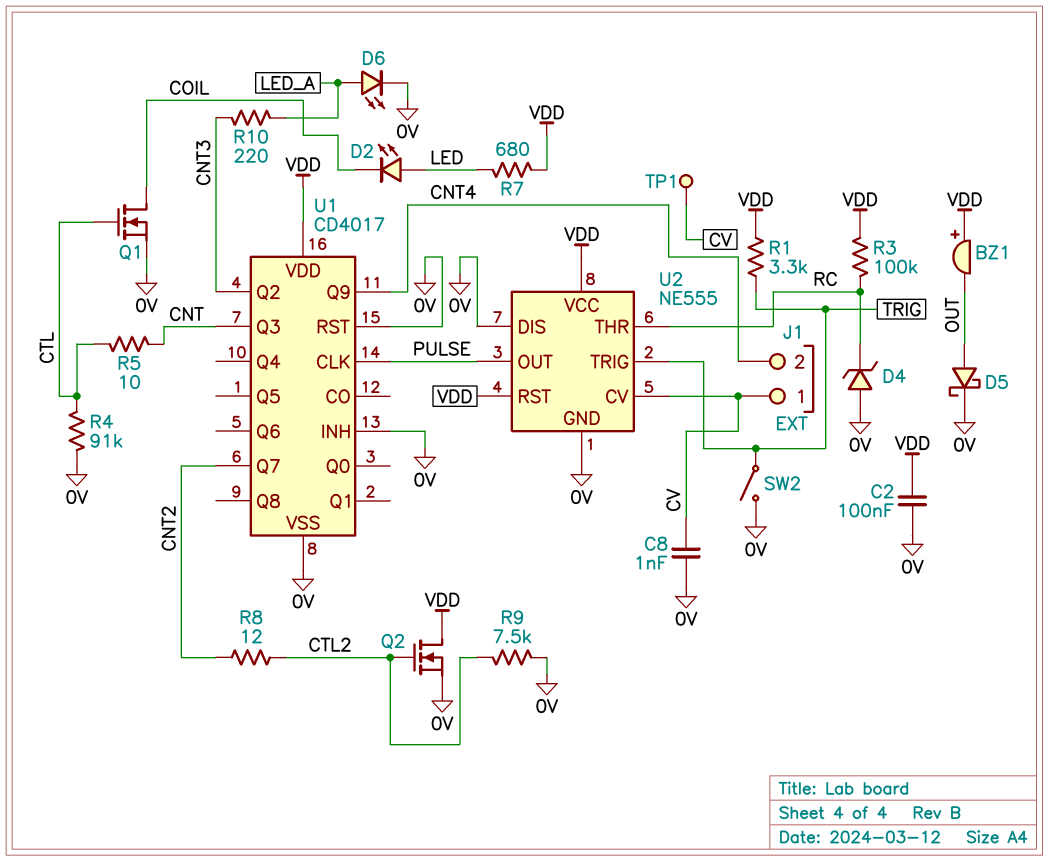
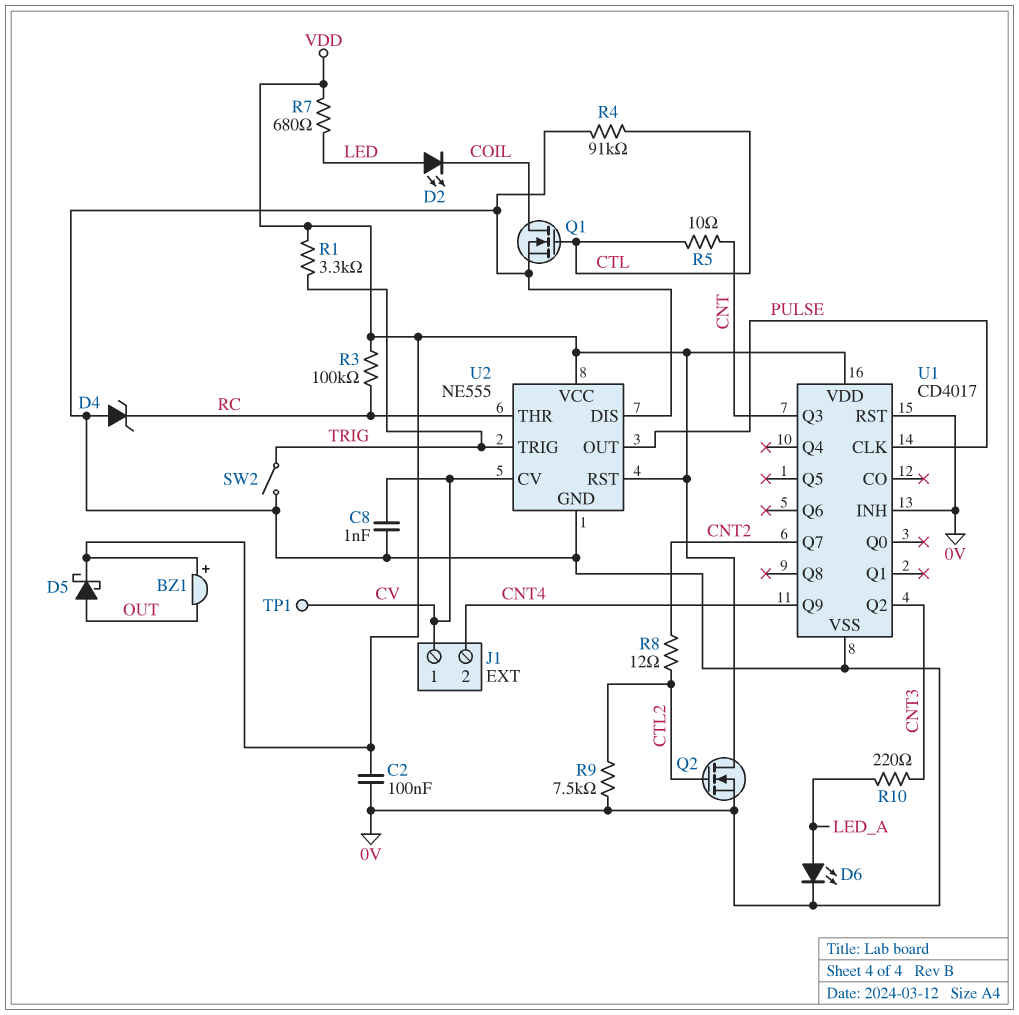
D5: schottky (A OUT, K 0V) -> schottky (A OUT, K VDD)

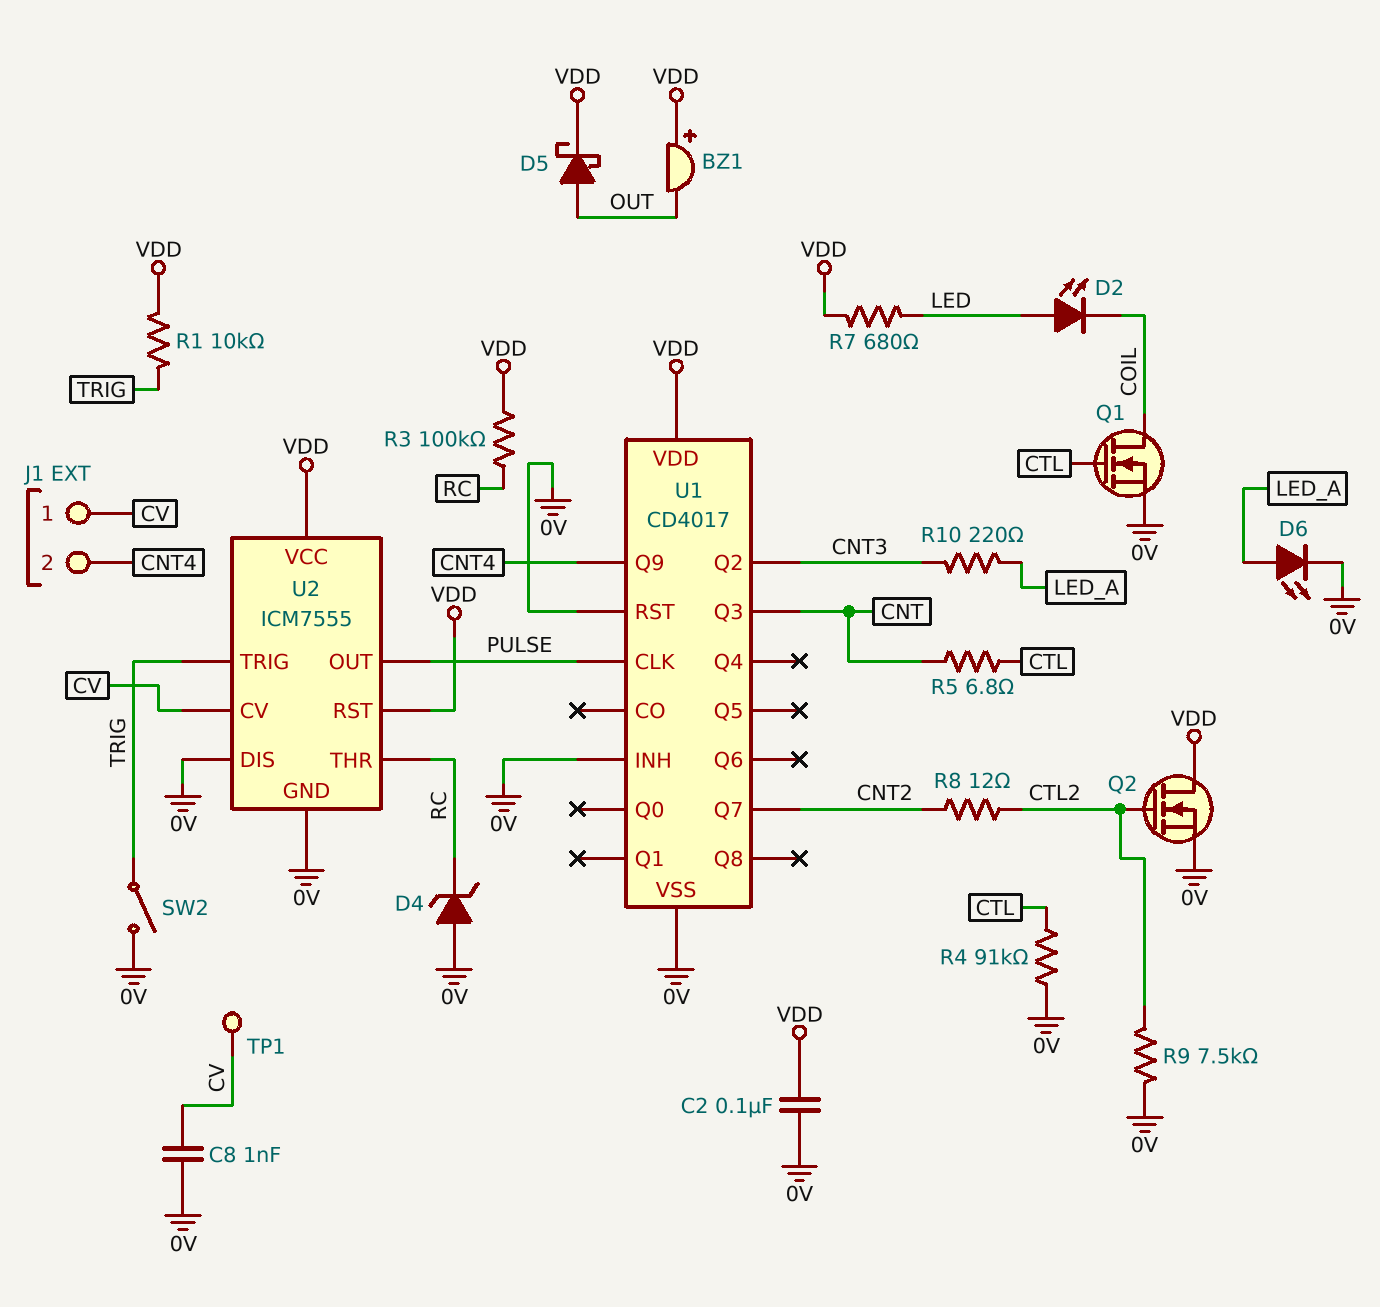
R1: 3.3k (TRIG, VDD) -> 10k (TRIG, VDD)
R5: 10 (CNT, CTL) -> 6.8 (CNT, CTL)
U2: NE555 -> ICM7555

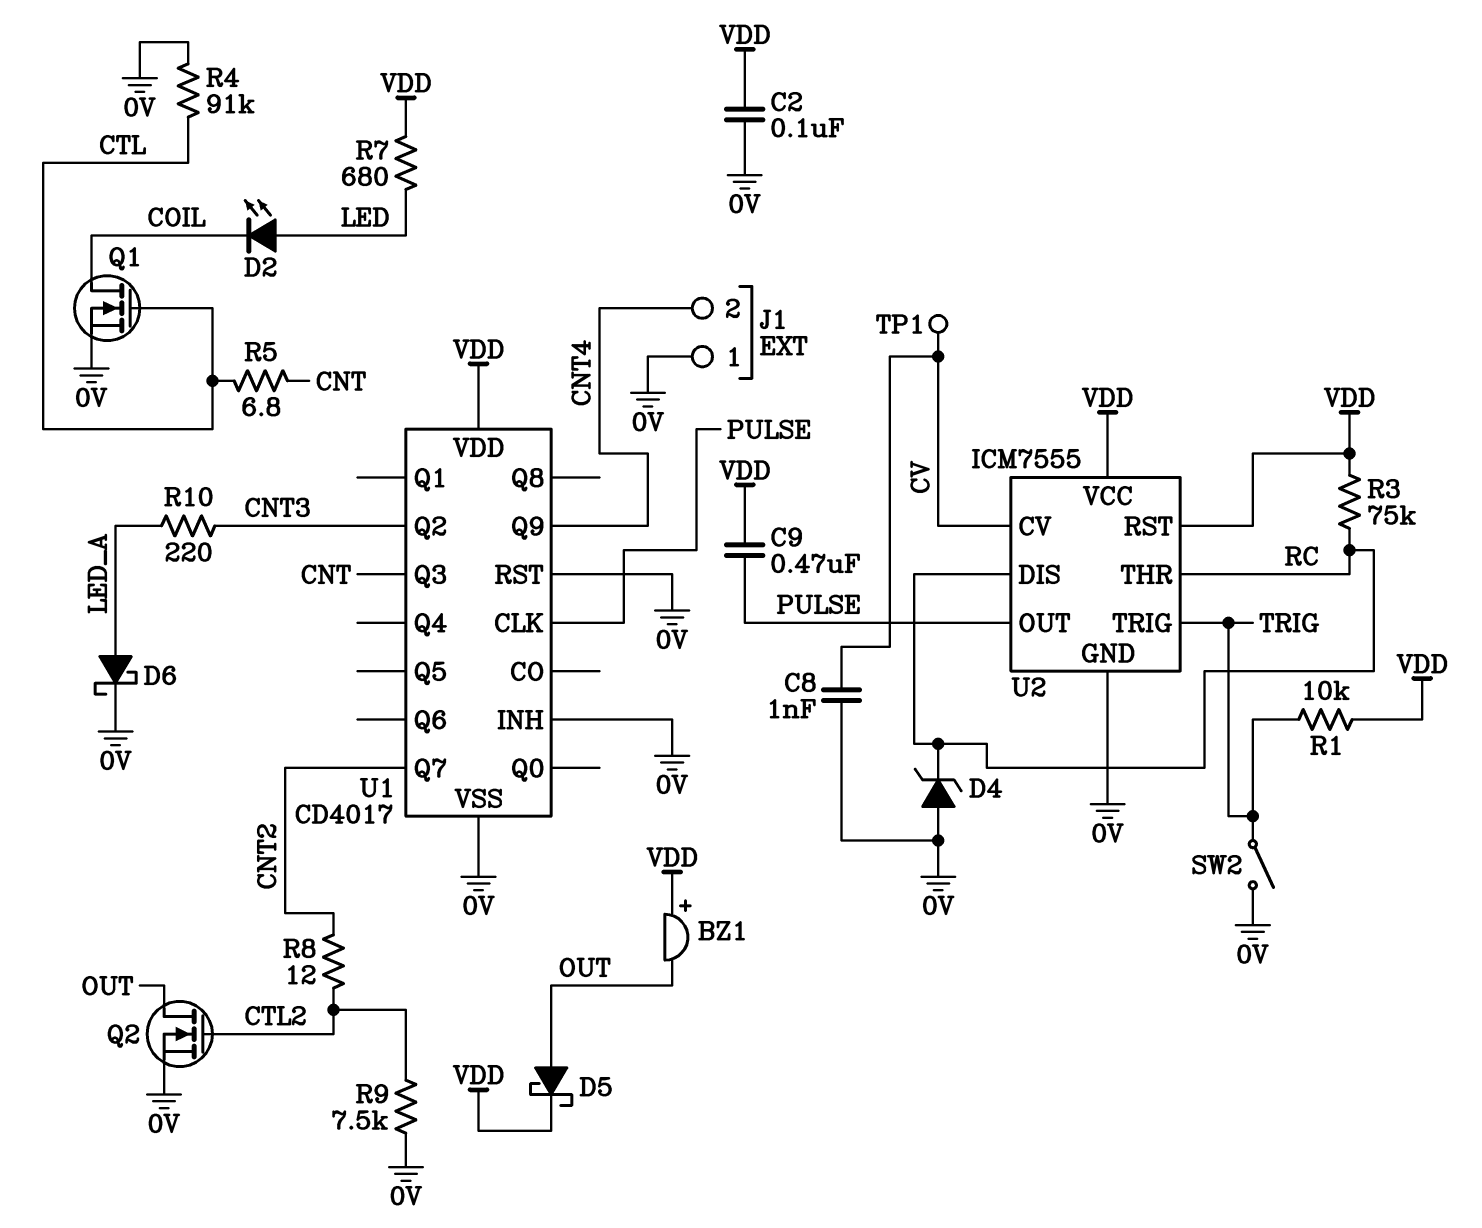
C9: none -> 470nF (PULSE, VDD)
D6: LED (A LED_A, K 0V) -> schottky (A LED_A, K 0V)
J1 pin 1: CV -> 0V
Q2: NMOS (G CTL2, D VDD, S 0V) -> NMOS (G CTL2, D OUT, S 0V)
R3: 100k (RC, VDD) -> 75k (RC, VDD)
U2 pin DIS: 0V -> RC

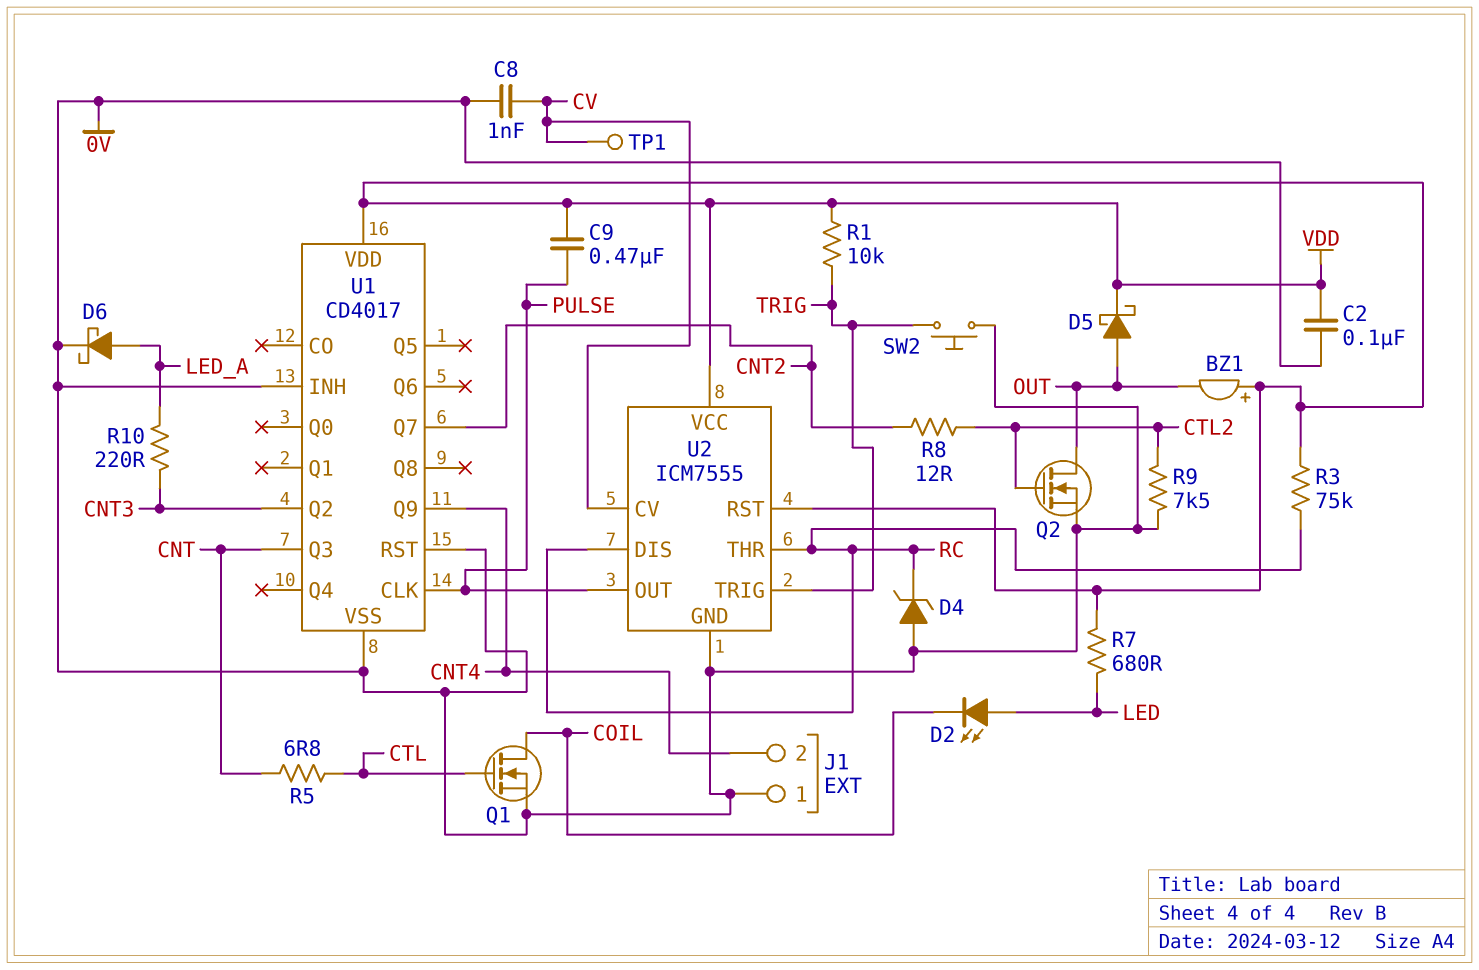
R4: 91k (0V, CTL) -> none
SW2: switch (0V, TRIG) -> button (0V, TRIG)

